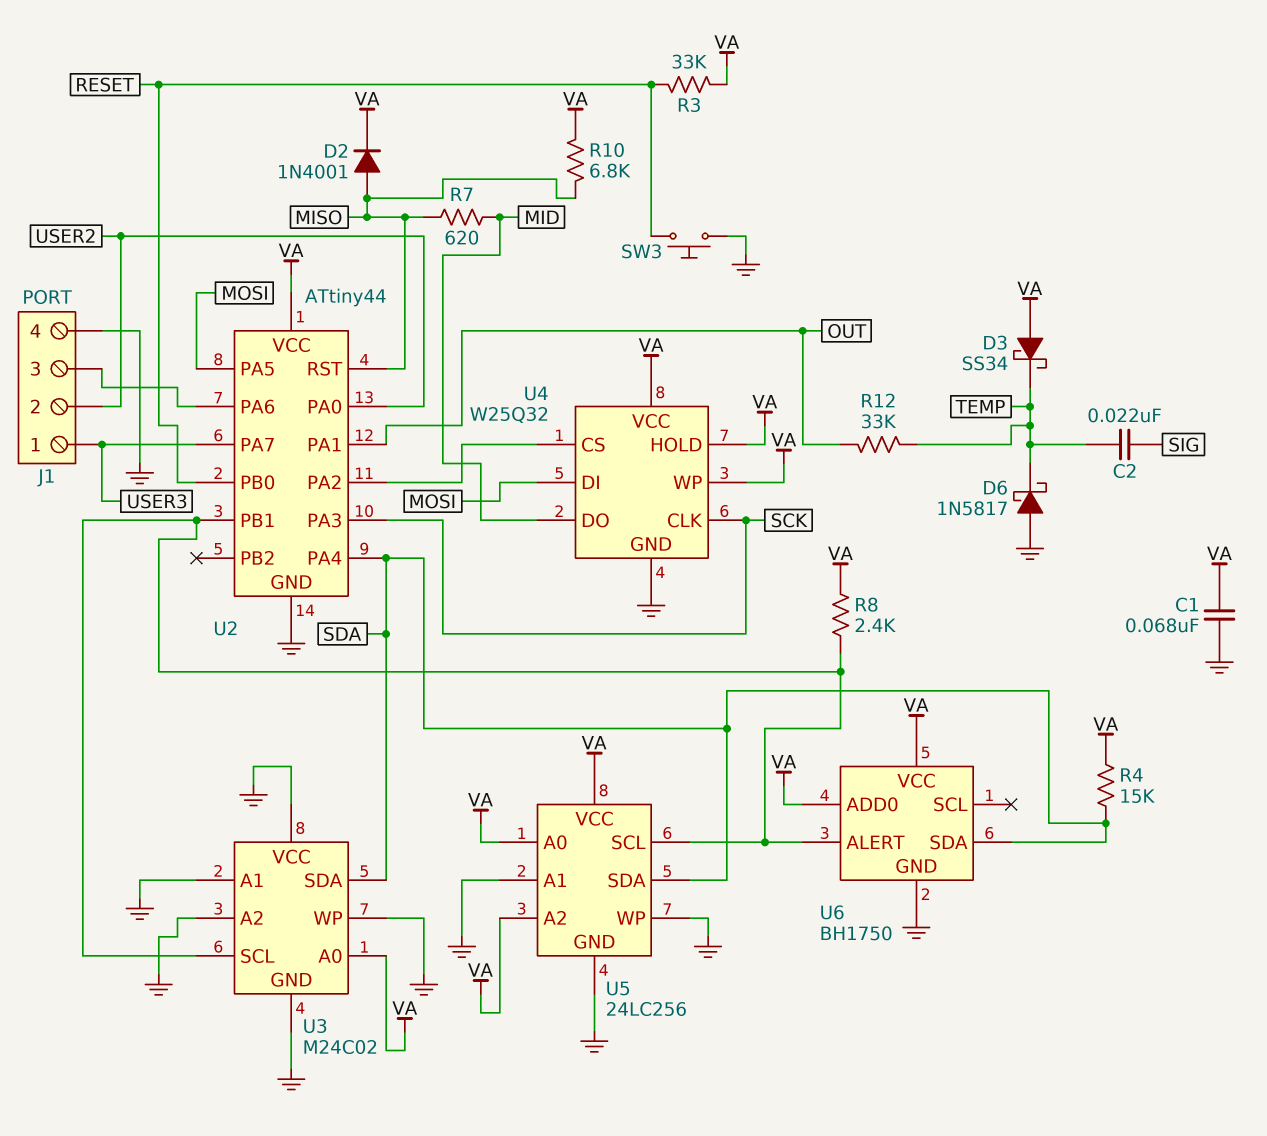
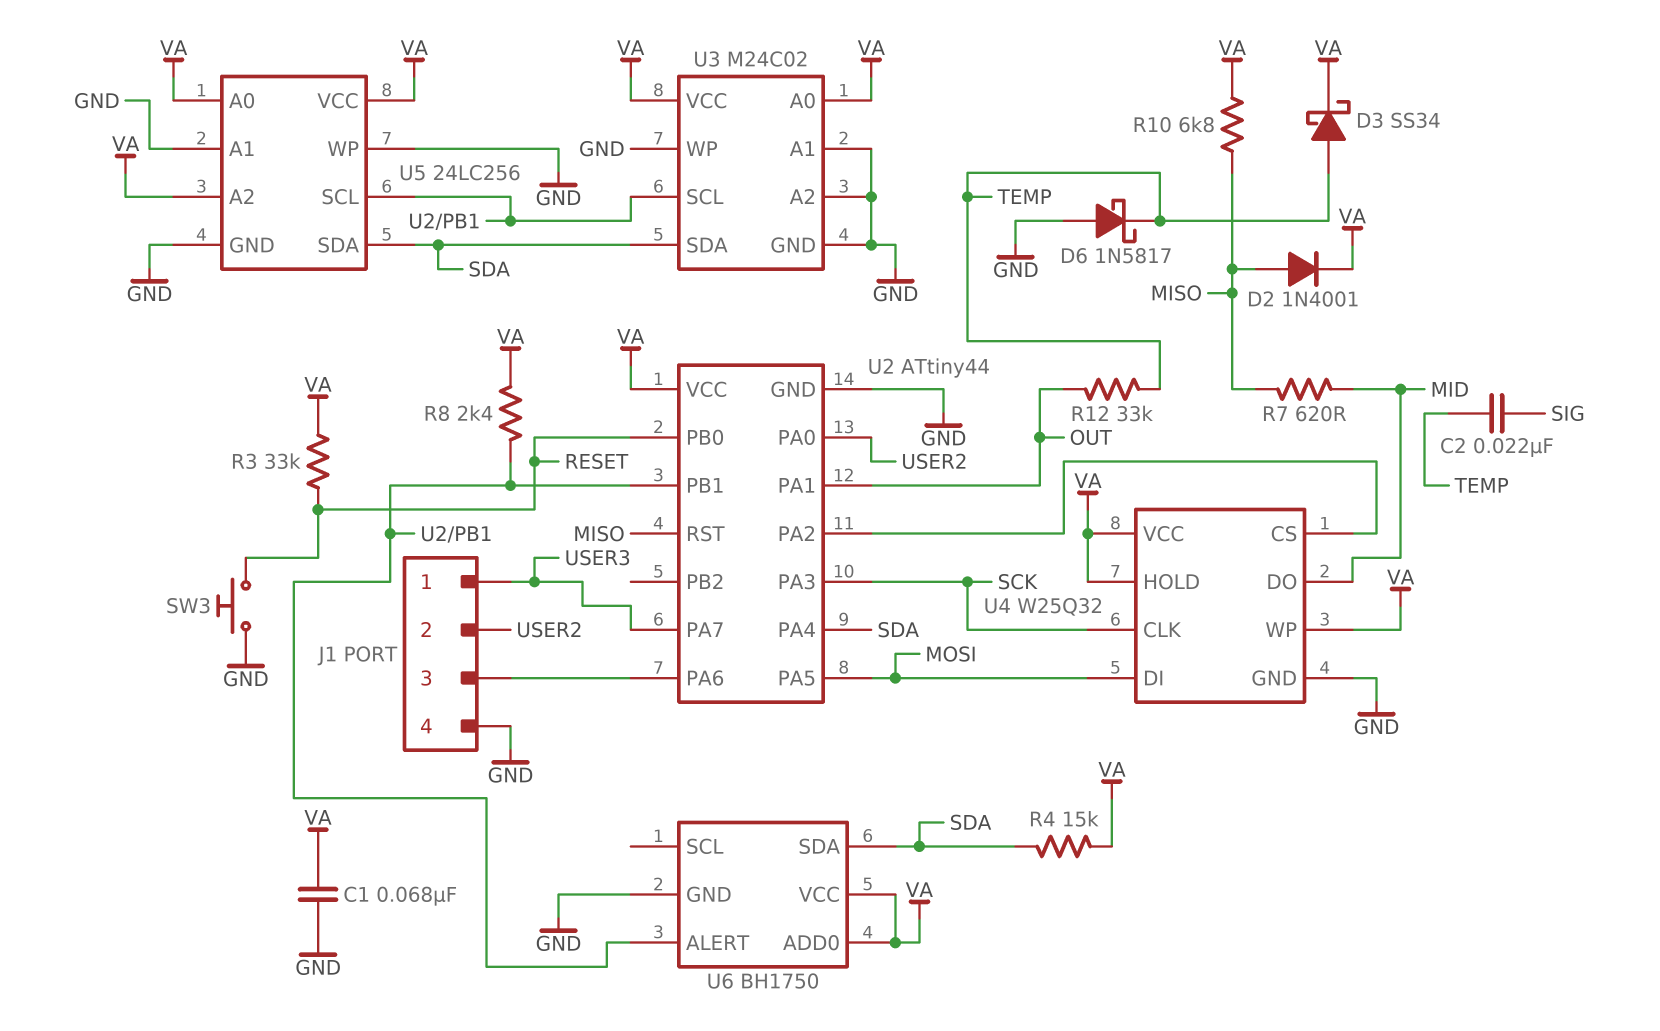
D3: schottky SS34 (A VA, K TEMP) -> schottky SS34 (A TEMP, K VA)
U3 pin VCC: GND -> VA

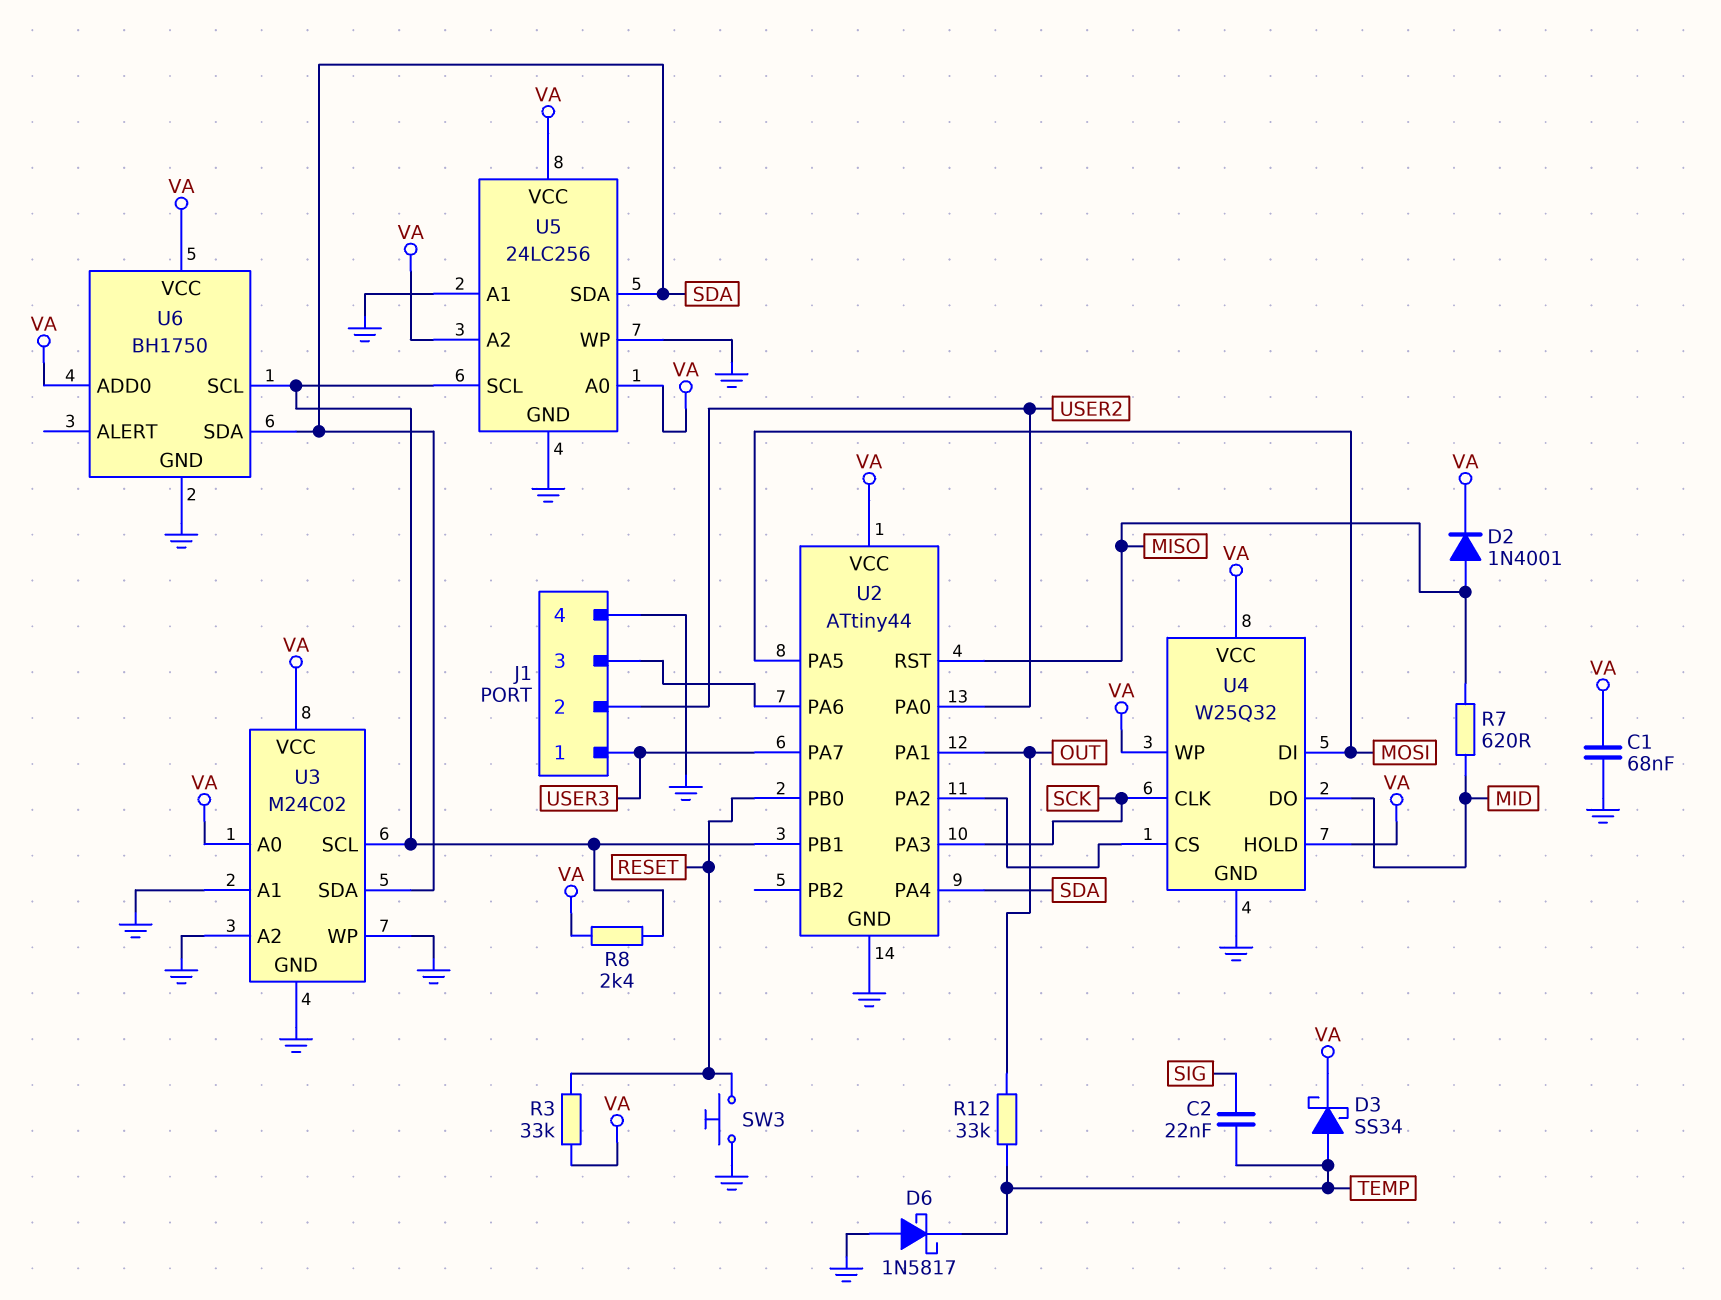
R4: 15k (SDA, VA) -> none
R10: 6.8k (MISO, VA) -> none
U6 pin ALERT: U2/PB1 -> none
U6 pin SCL: none -> U2/PB1

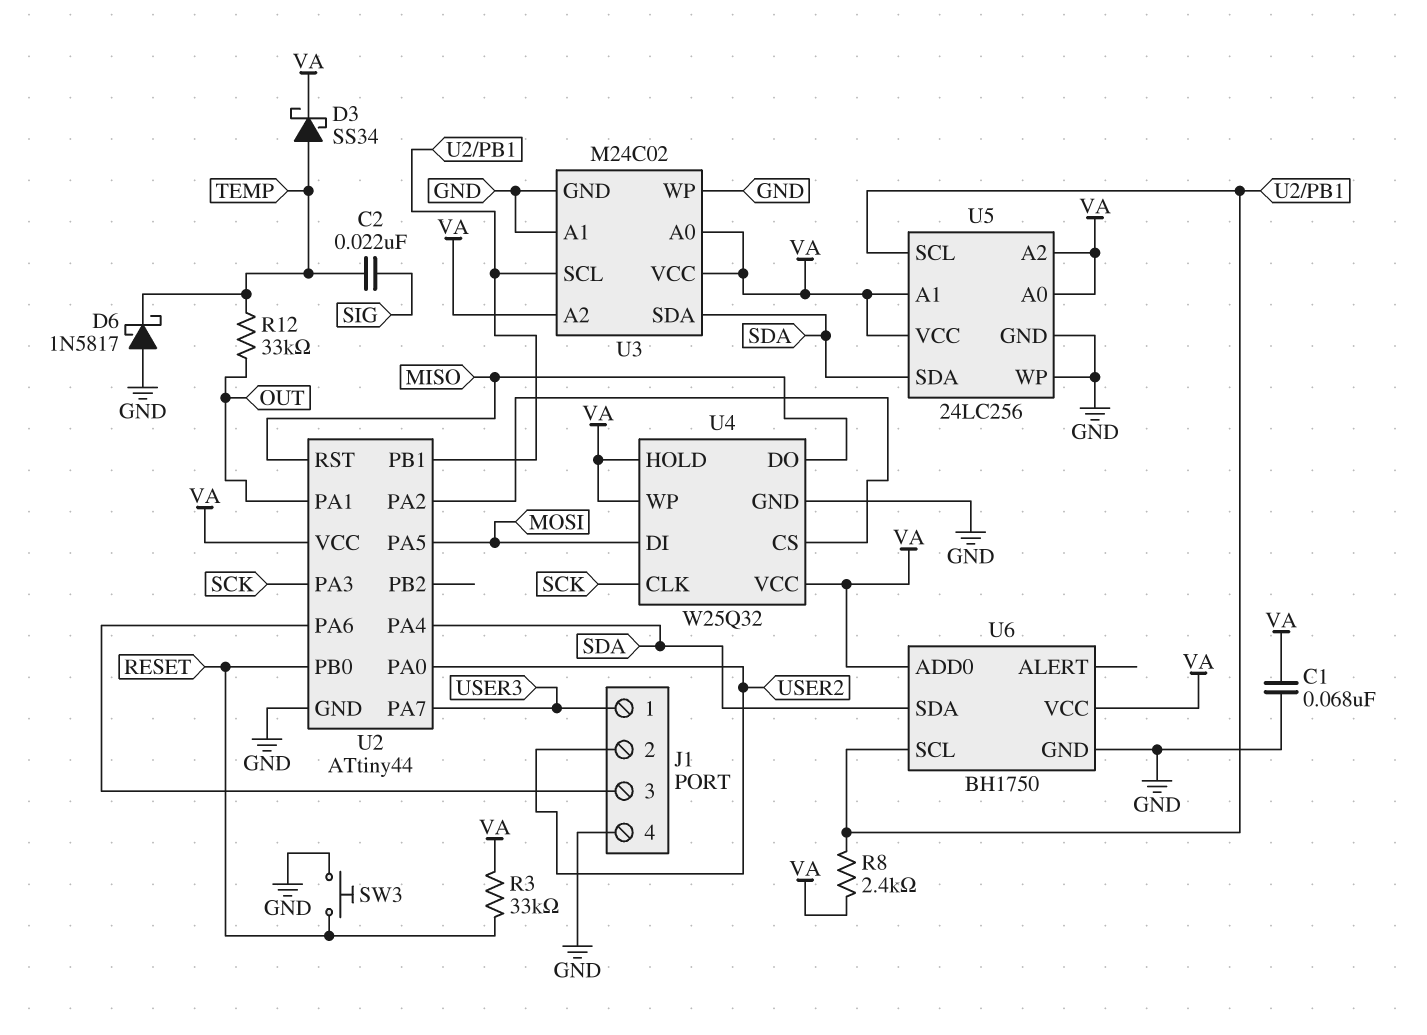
D2: diode 1N4001 (A MISO, K VA) -> none
R7: 620 (MID, MISO) -> none
U3 pin A2: GND -> VA
U4 pin DO: MID -> MISO
U5 pin A1: GND -> VA

